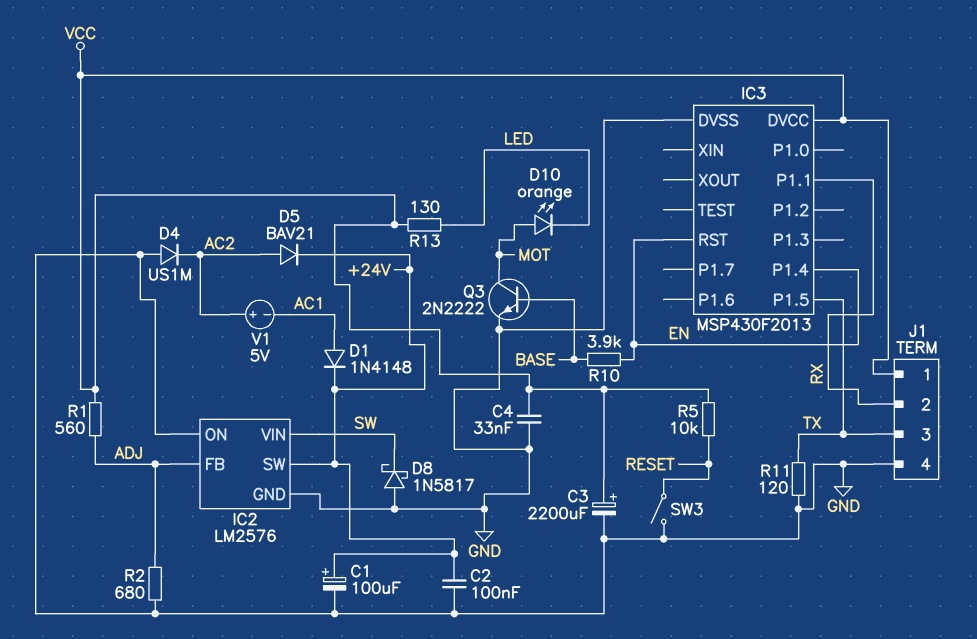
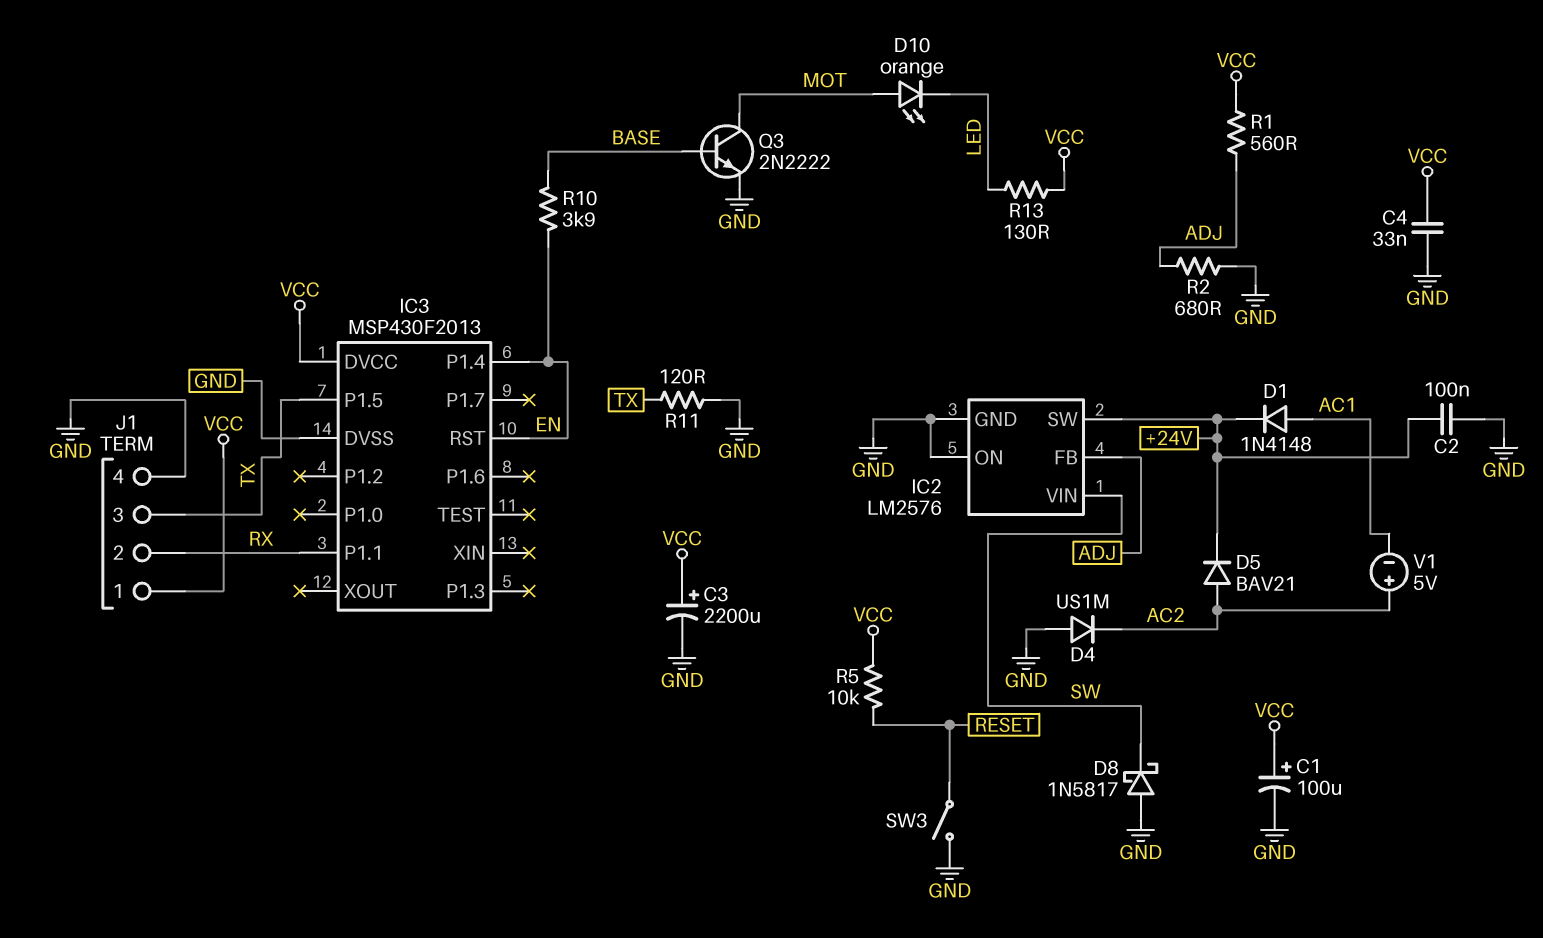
C1: 100uF (plus +24V, minus GND) -> 100uF (plus VCC, minus GND)

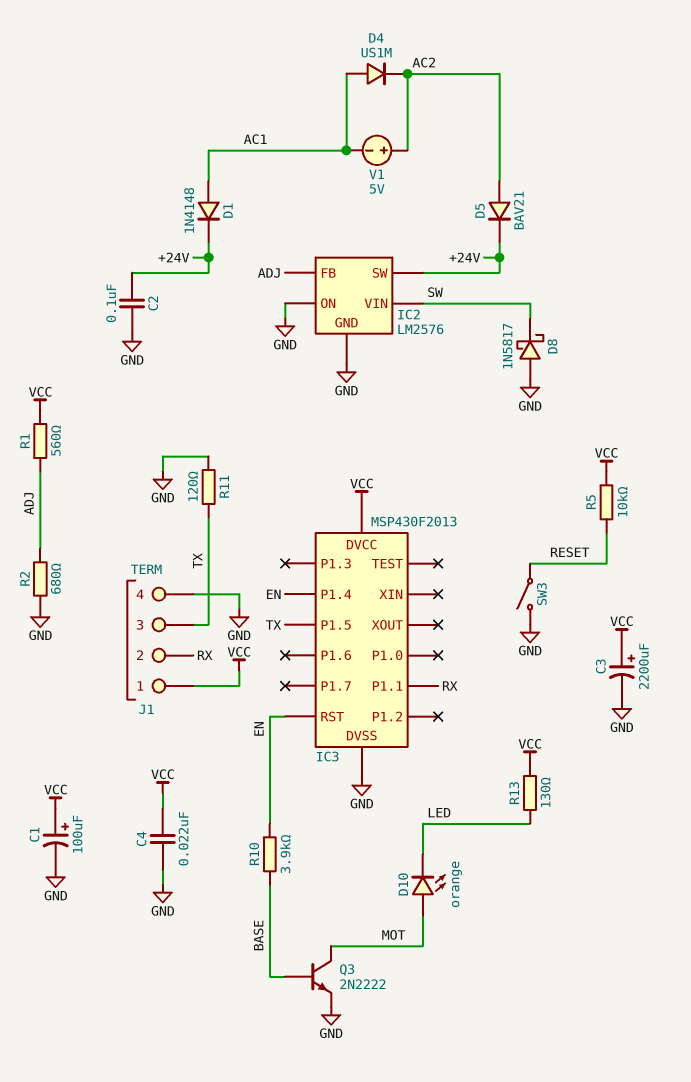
C4: 33nF (GND, VCC) -> 22nF (GND, VCC)
D4: diode US1M (A GND, K AC2) -> diode US1M (A AC1, K AC2)

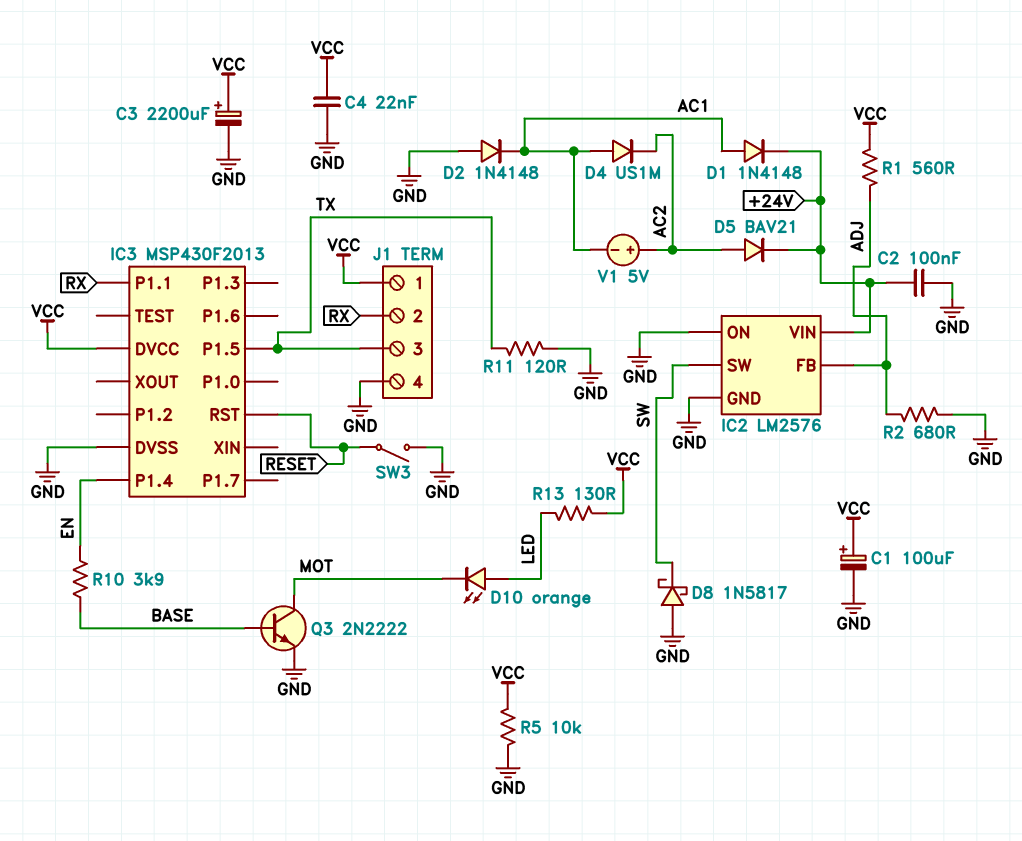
D2: none -> diode 1N4148 (A GND, K AC1)
D10: LED orange (A MOT, K LED) -> LED orange (A LED, K MOT)
IC2 pin SW: +24V -> SW
IC2 pin VIN: SW -> +24V
IC3 pin RST: EN -> RESET
R5: 10k (RESET, VCC) -> 10k (GND, VCC)

